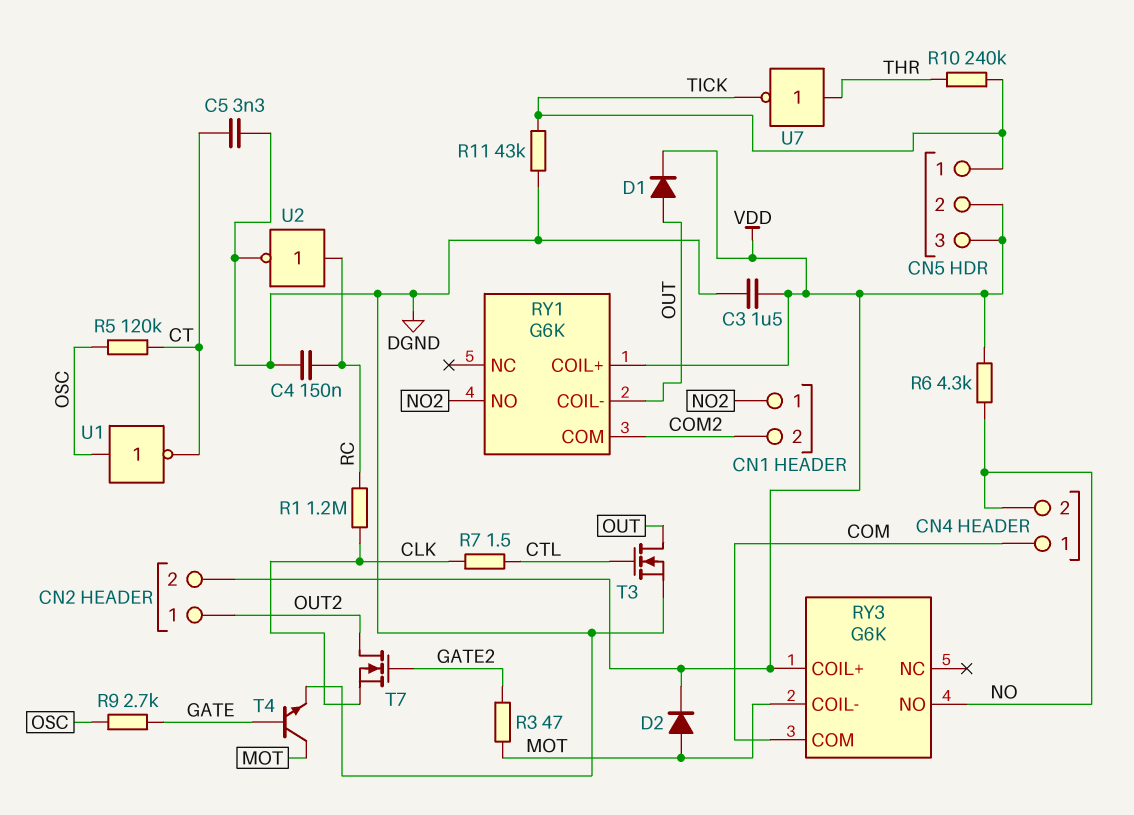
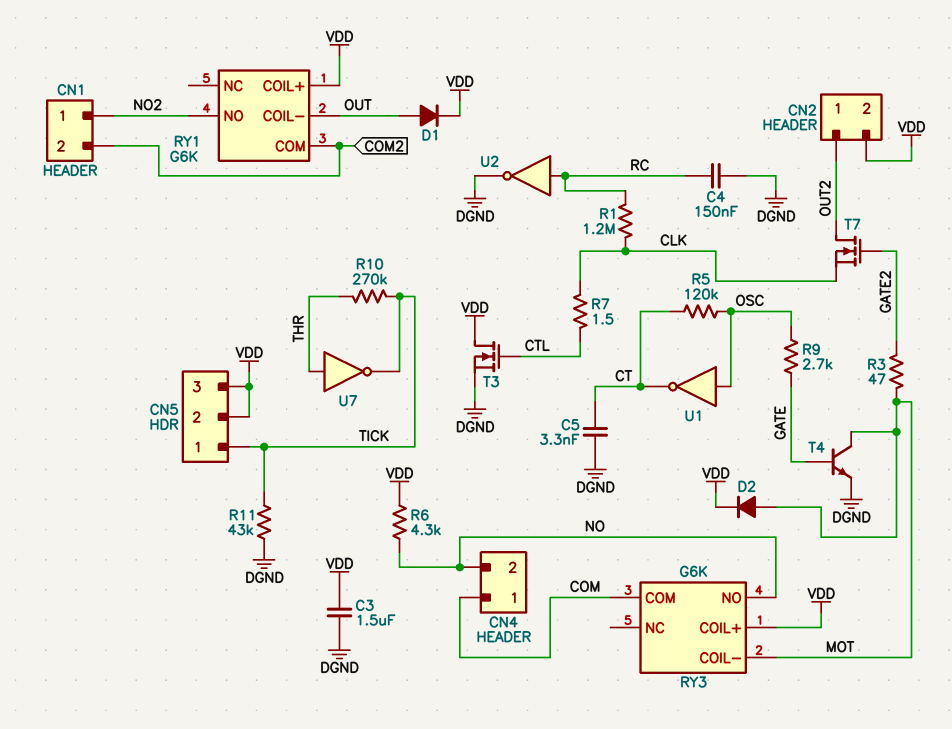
R10: 240k (THR, TICK) -> 270k (THR, TICK)
T3: NMOS (G CTL, D OUT, S DGND) -> NMOS (G CTL, D VDD, S DGND)

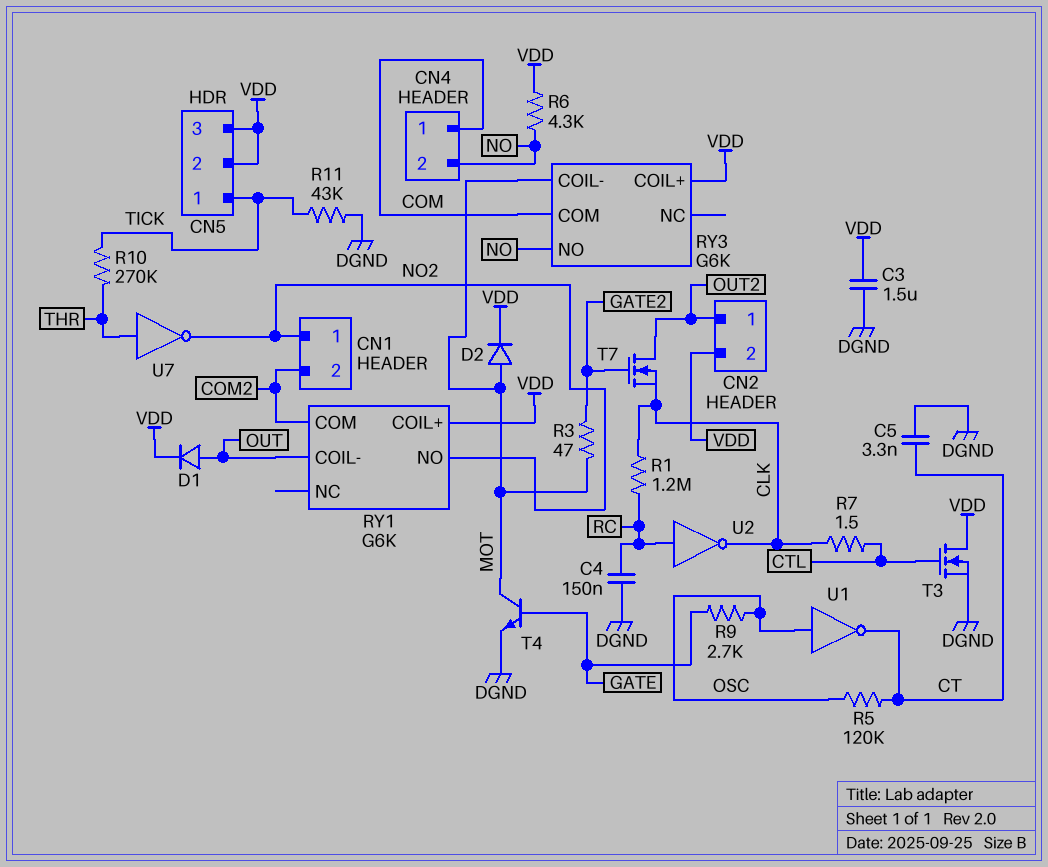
U2: NOT (in RC, out DGND) -> NOT (in RC, out CLK)
U7: NOT (in THR, out TICK) -> NOT (in THR, out NO2)

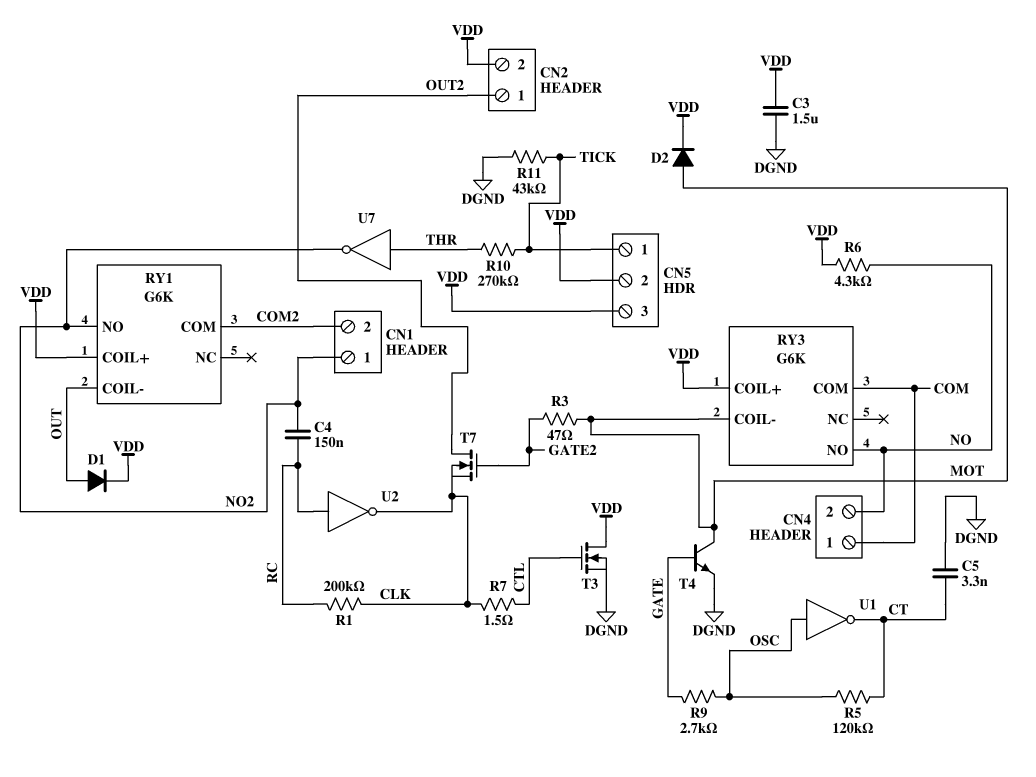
C4: 150nF (DGND, RC) -> 150nF (NO2, RC)
R1: 1.2M (CLK, RC) -> 200k (CLK, RC)

